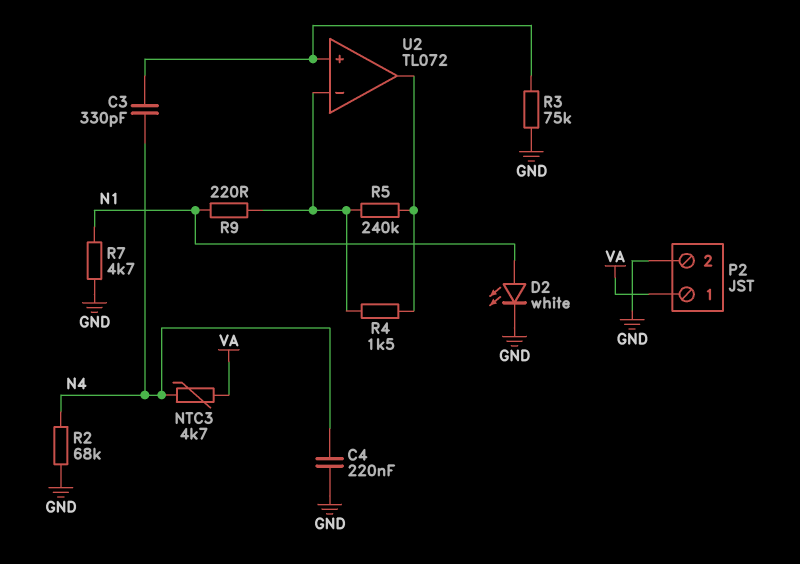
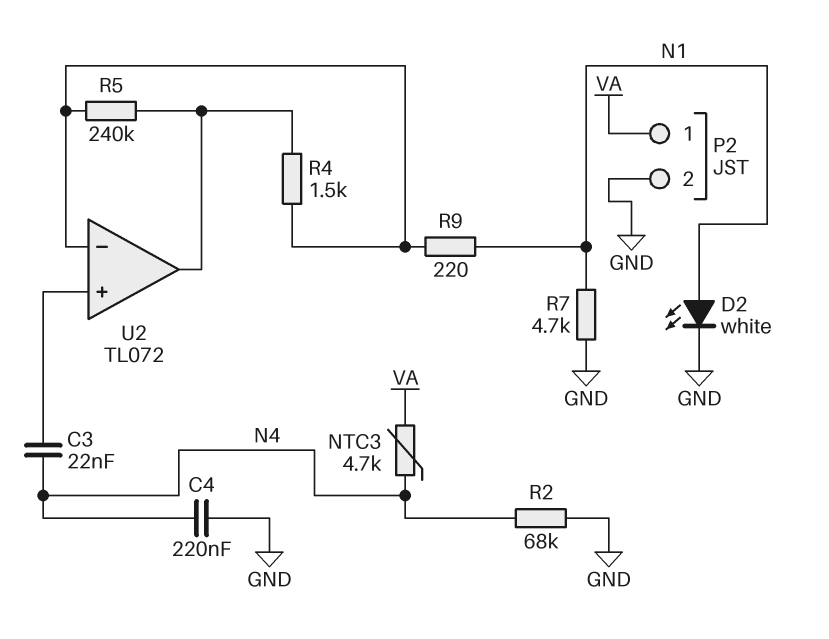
C3: 330pF (N4, U2/in+) -> 22nF (N4, U2/in+)
R3: 75k (GND, U2/in+) -> none

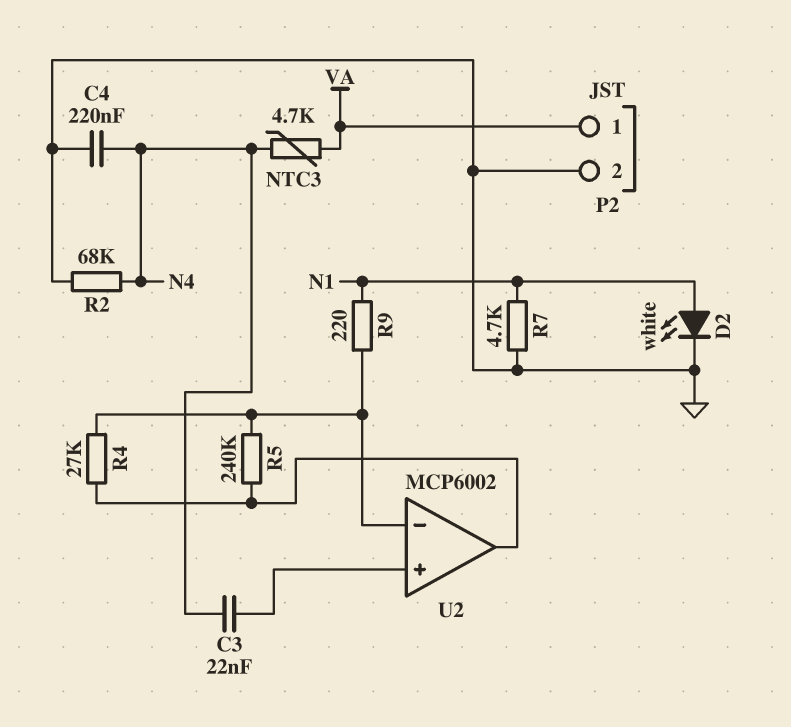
R4: 1.5k (U2/in-, U2/out) -> 27k (U2/in-, U2/out)
U2: TL072 -> MCP6002

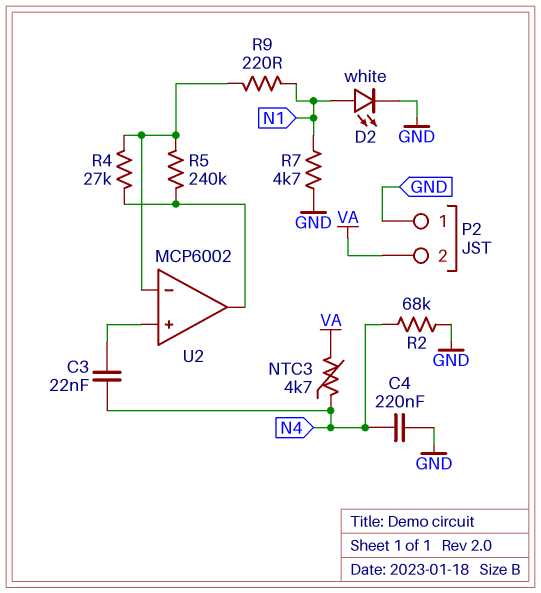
P2 pin 1: VA -> GND
P2 pin 2: GND -> VA

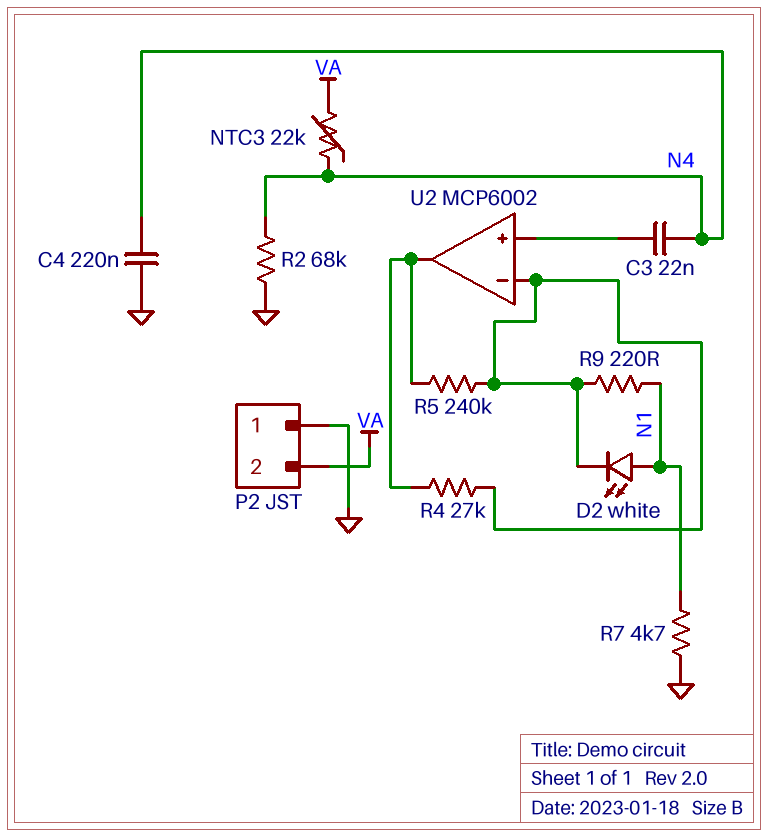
D2: LED white (A N1, K GND) -> LED white (A N1, K U2/in-)
NTC3: 4.7k (N4, VA) -> 22k (N4, VA)

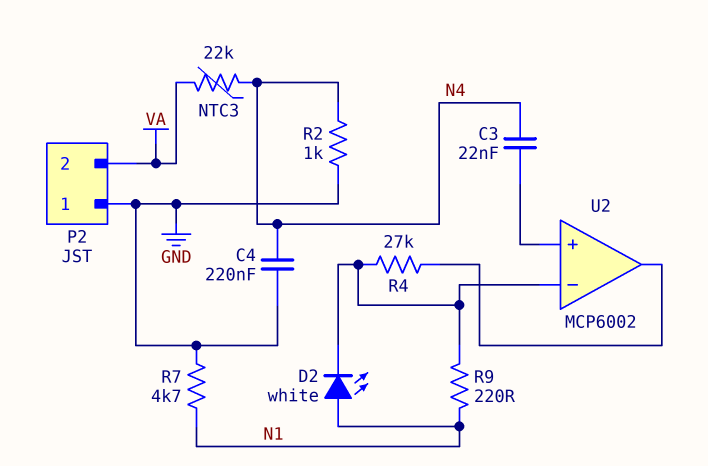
R2: 68k (GND, N4) -> 1k (GND, N4)
R5: 240k (U2/in-, U2/out) -> none

